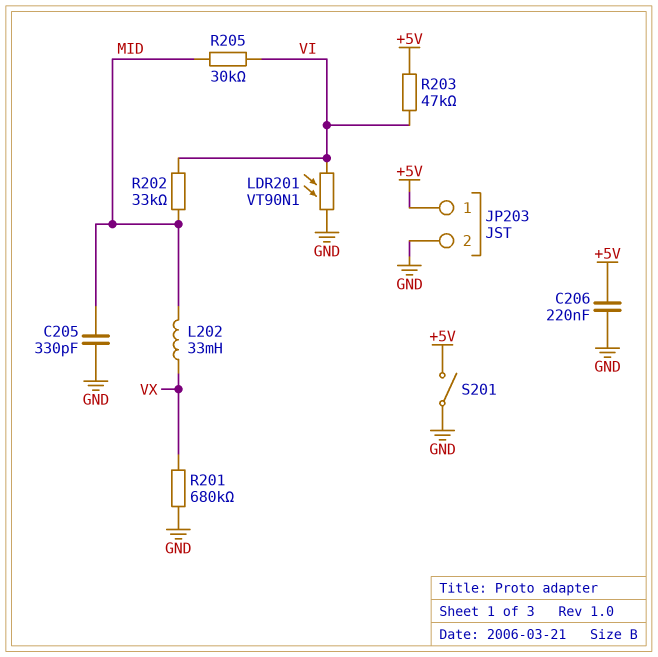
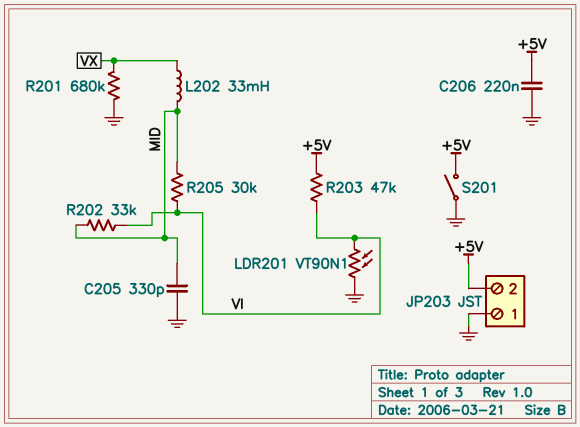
JP203 pin 1: +5V -> GND
JP203 pin 2: GND -> +5V

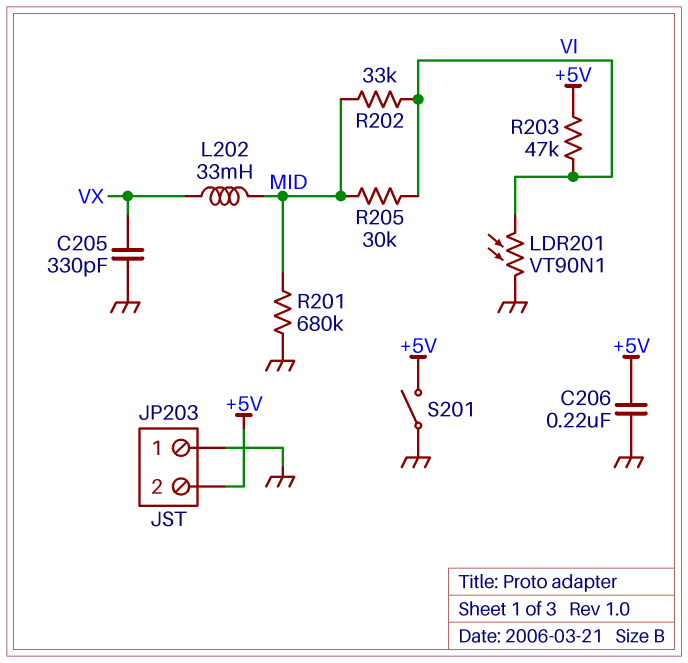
C205: 330pF (GND, MID) -> 330pF (GND, VX)
R201: 680k (GND, VX) -> 680k (GND, MID)

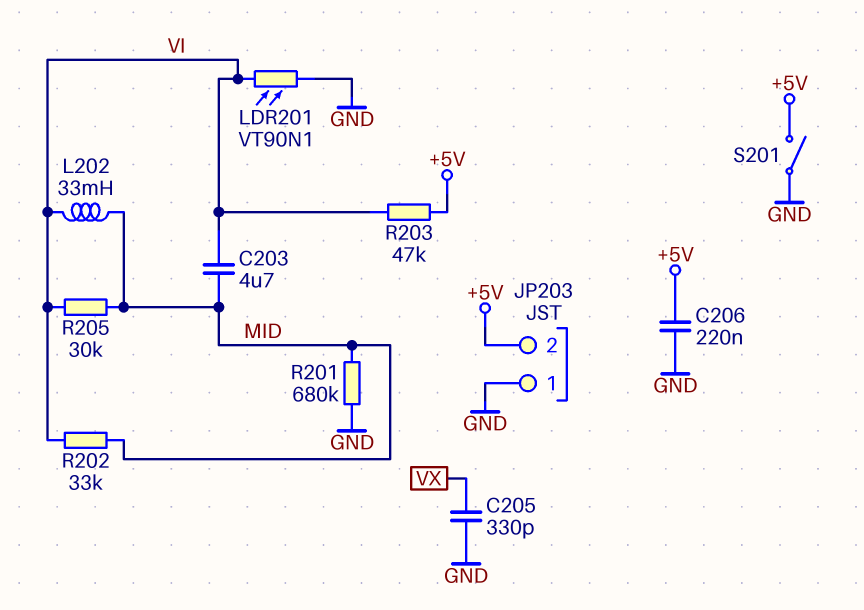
C203: none -> 4.7uF (MID, VI)
L202: 33mH (MID, VX) -> 33mH (MID, VI)

